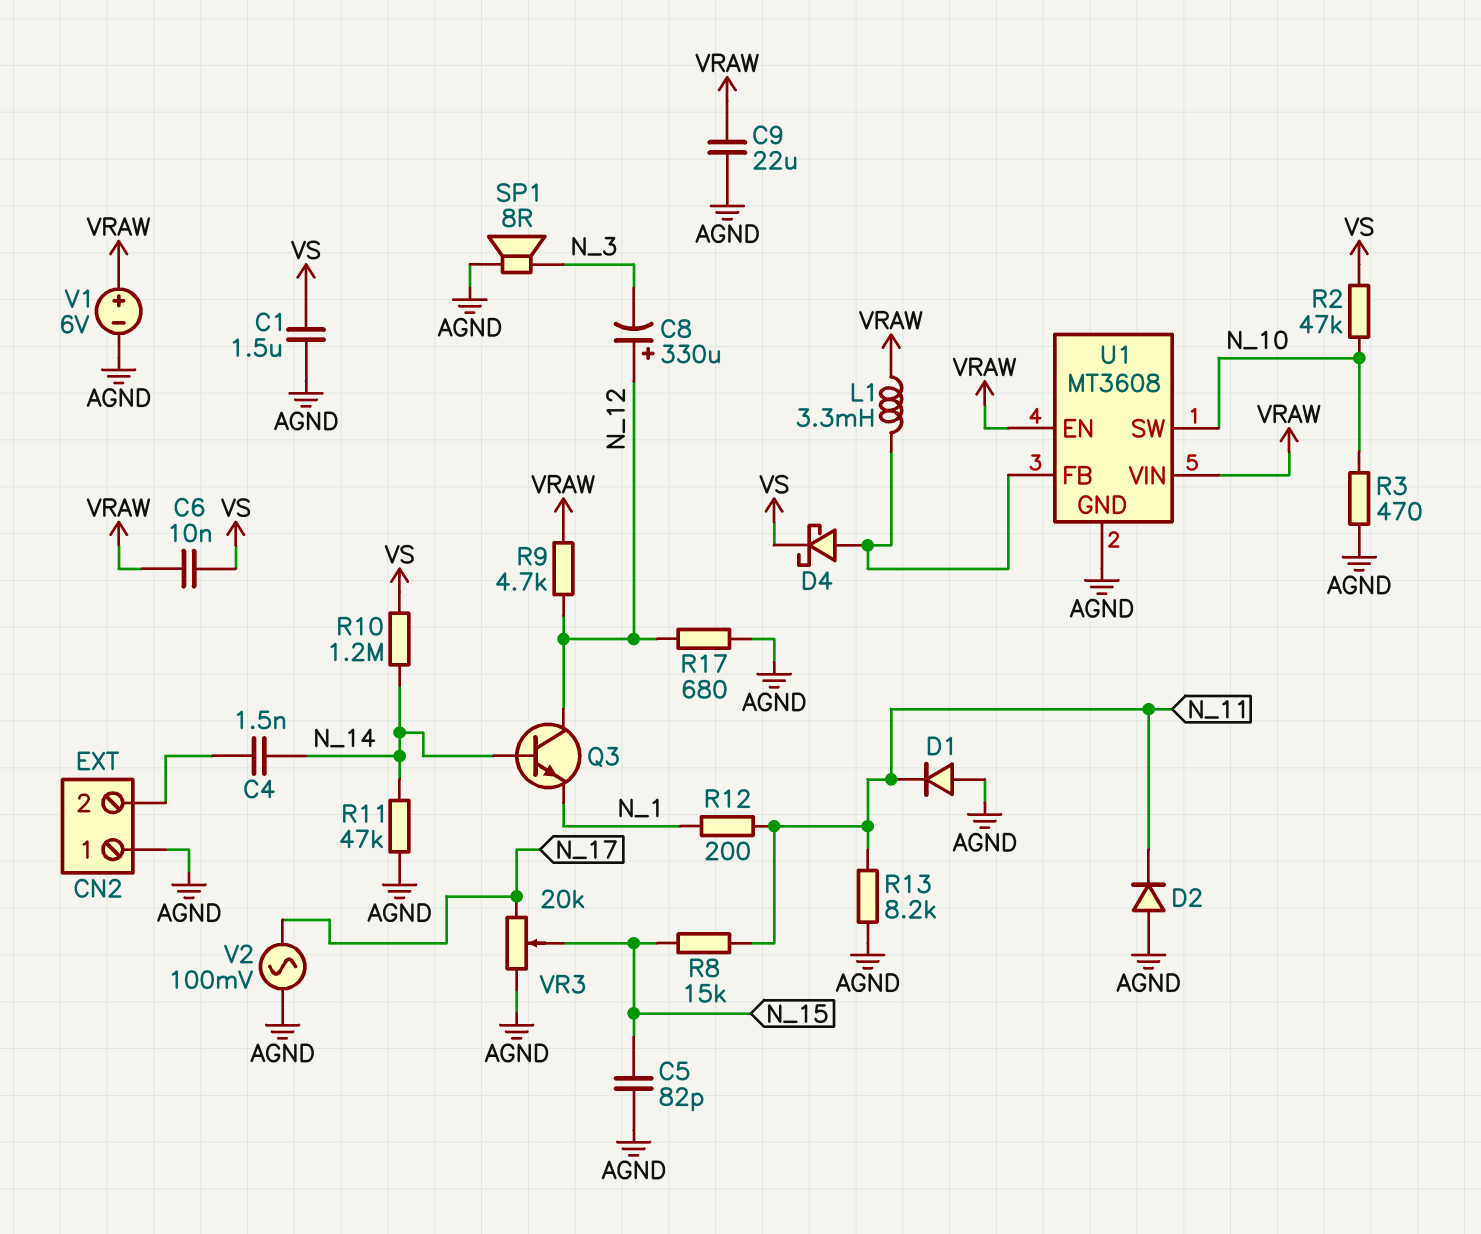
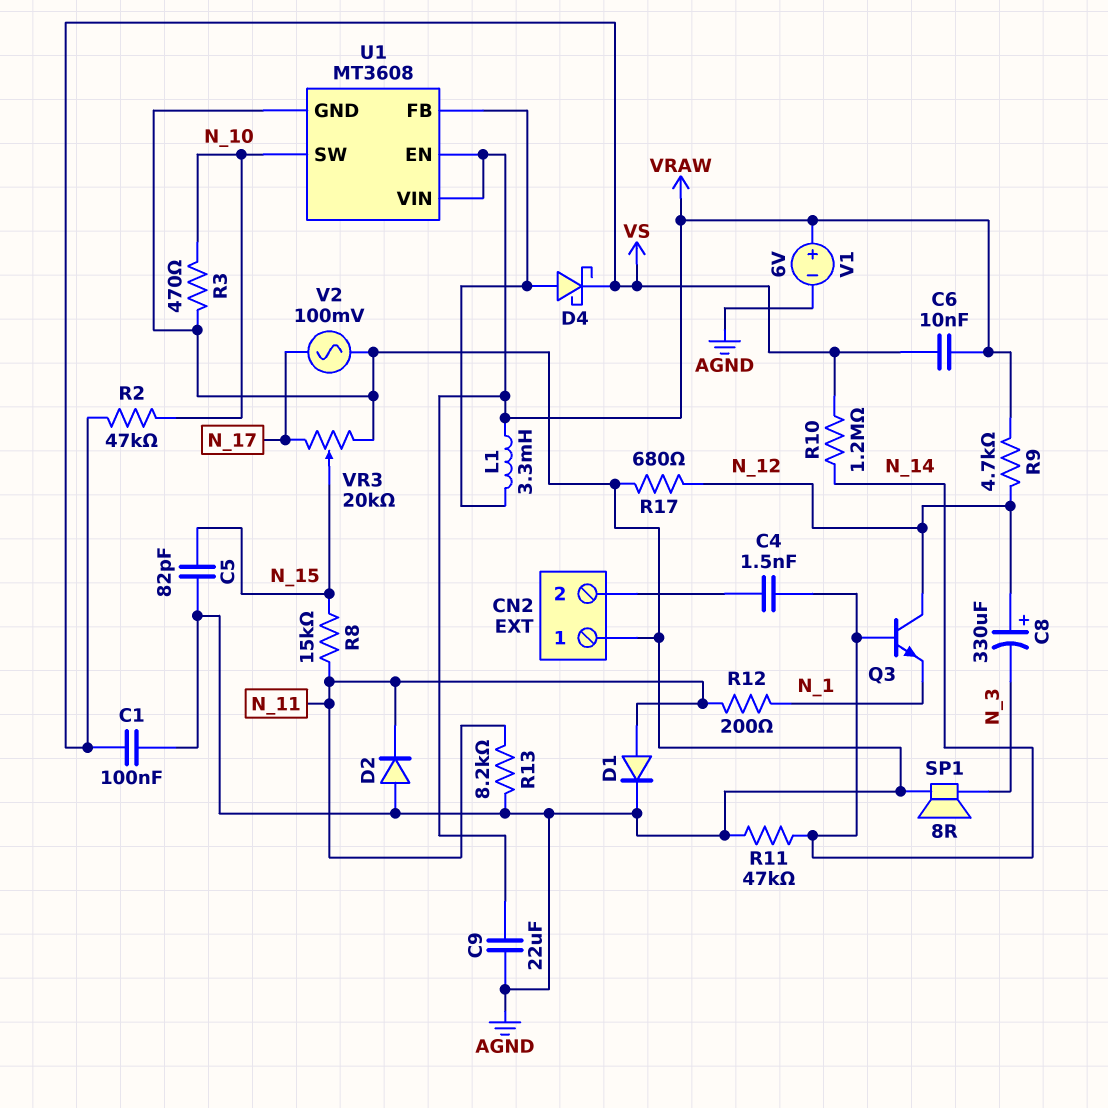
C1: 1.5uF (AGND, VS) -> 100nF (AGND, VS)
D1: diode (A AGND, K N_11) -> diode (A N_11, K AGND)

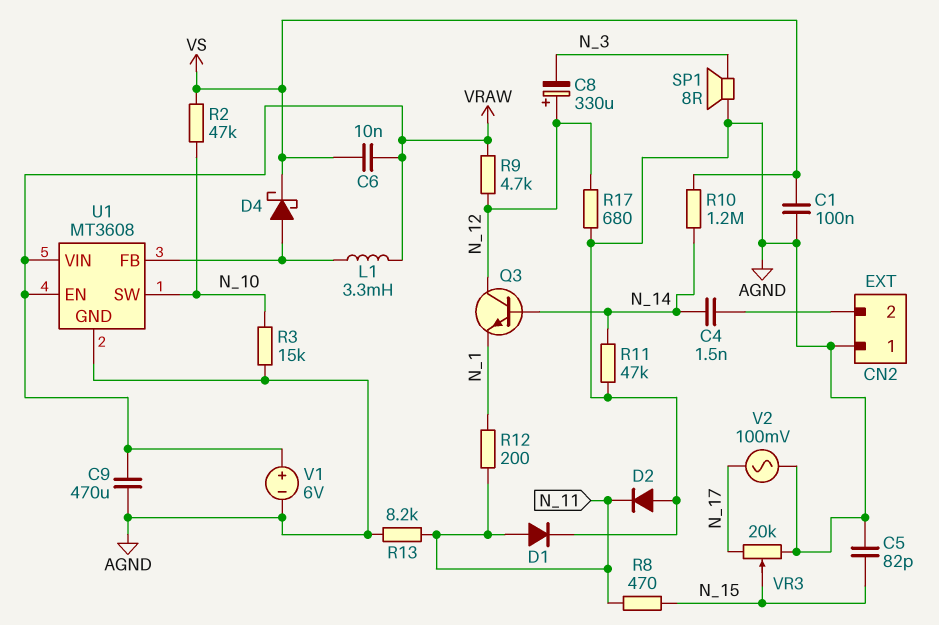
C9: 22uF (AGND, VRAW) -> 470uF (AGND, VRAW)
R3: 470 (AGND, N_10) -> 15k (AGND, N_10)
R8: 15k (N_11, N_15) -> 470 (N_11, N_15)

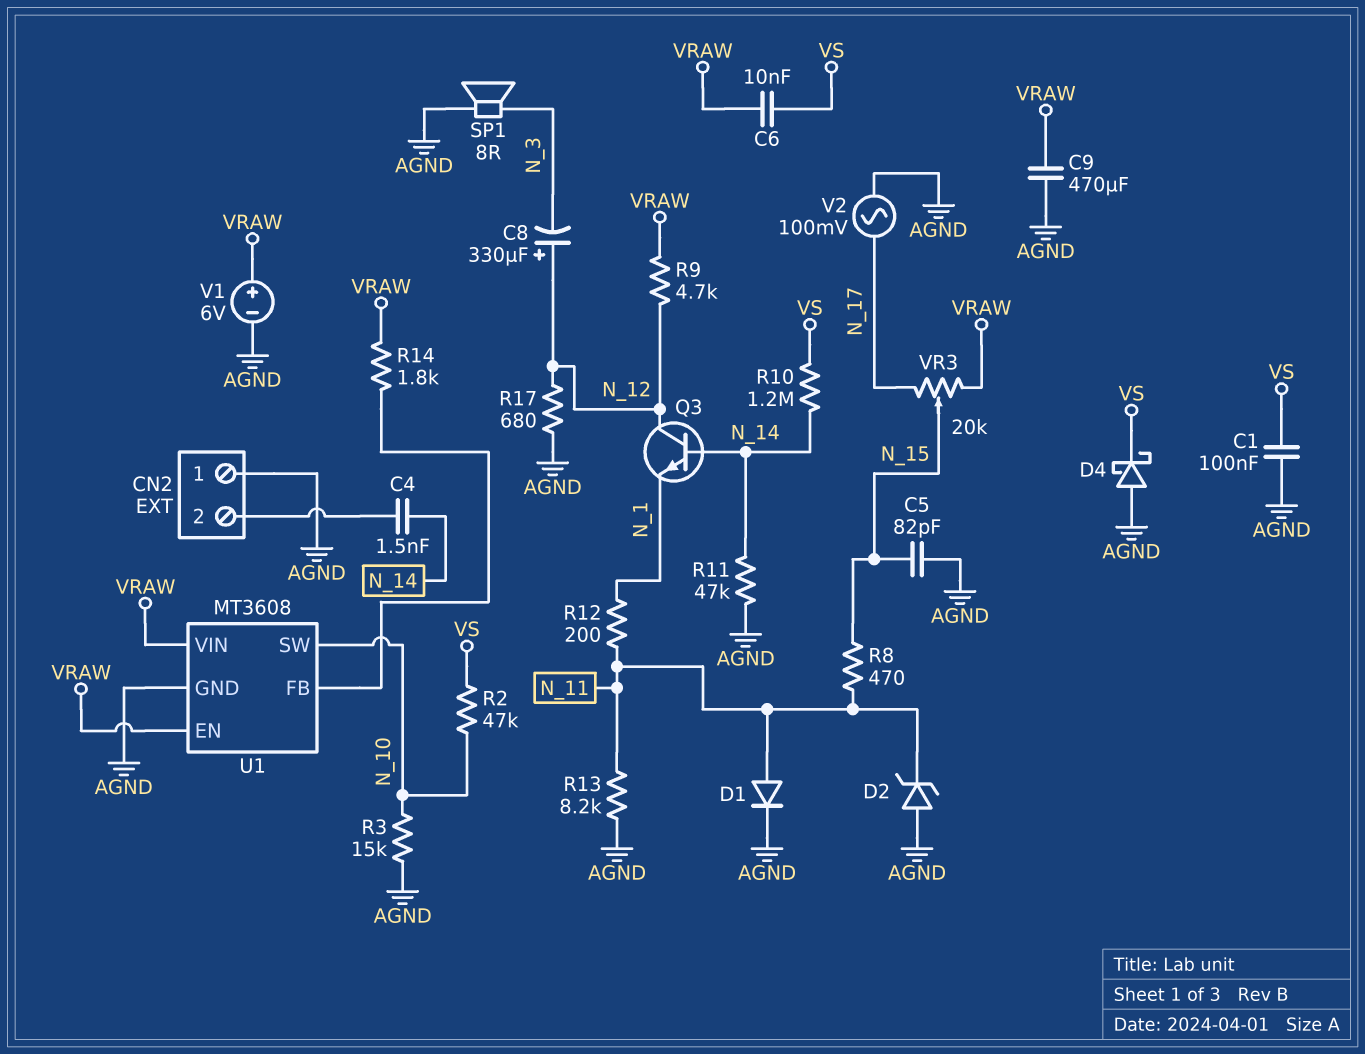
D2: diode (A AGND, K N_11) -> zener (A AGND, K N_11)
D4: schottky (A U1/FB, K VS) -> schottky (A AGND, K VS)
L1: 3.3mH (U1/FB, VRAW) -> none
R14: none -> 1.8k (U1/FB, VRAW)
VR3: 20k (AGND, N_17, wiper N_15) -> 20k (N_17, VRAW, wiper N_15)

